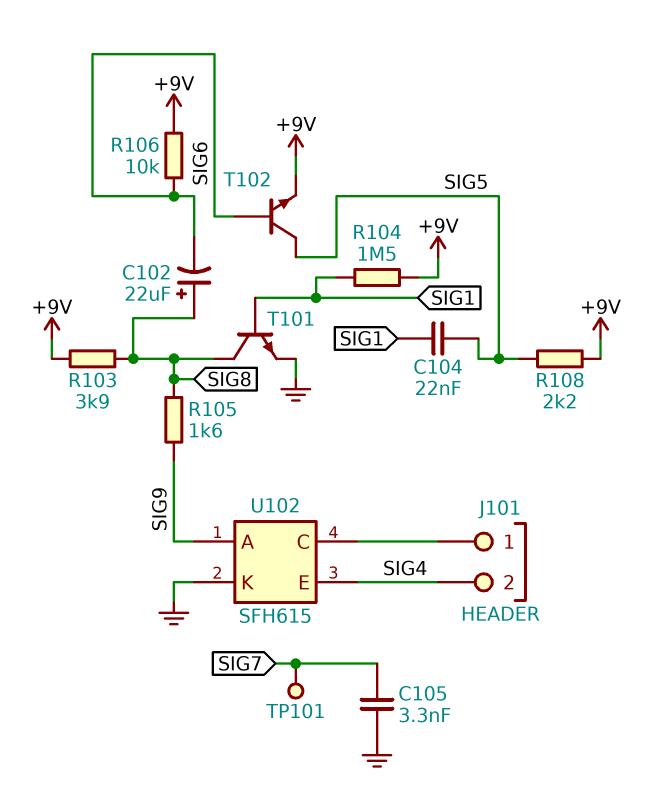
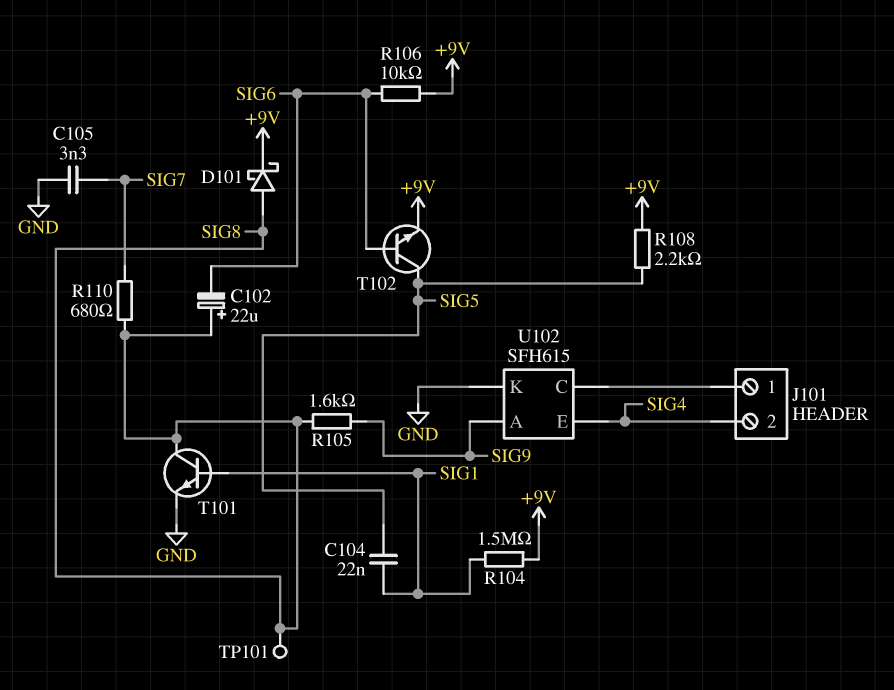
D101: none -> schottky (A SIG8, K +9V)
R103: 3.9k (+9V, SIG8) -> none
R110: none -> 680 (SIG7, SIG8)
TP101: test point (SIG7) -> test point (SIG8)

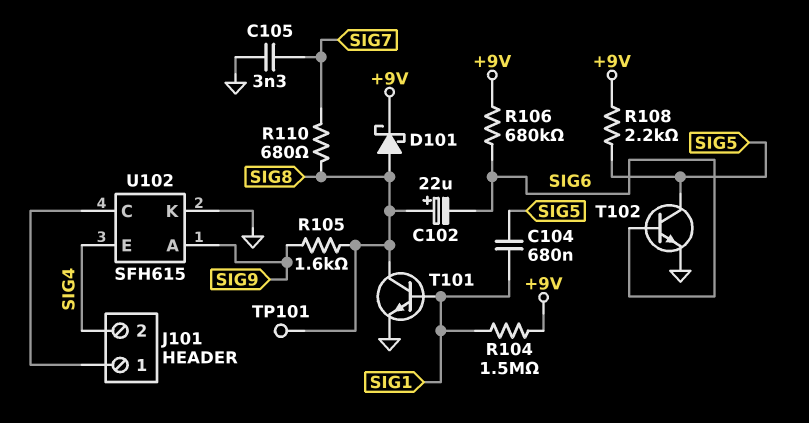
C104: 22nF (SIG1, SIG5) -> 680nF (SIG1, SIG5)
R106: 10k (+9V, SIG6) -> 680k (+9V, SIG6)
T102: NPN (B SIG6, C SIG5, E +9V) -> NPN (B SIG6, C SIG5, E GND)

